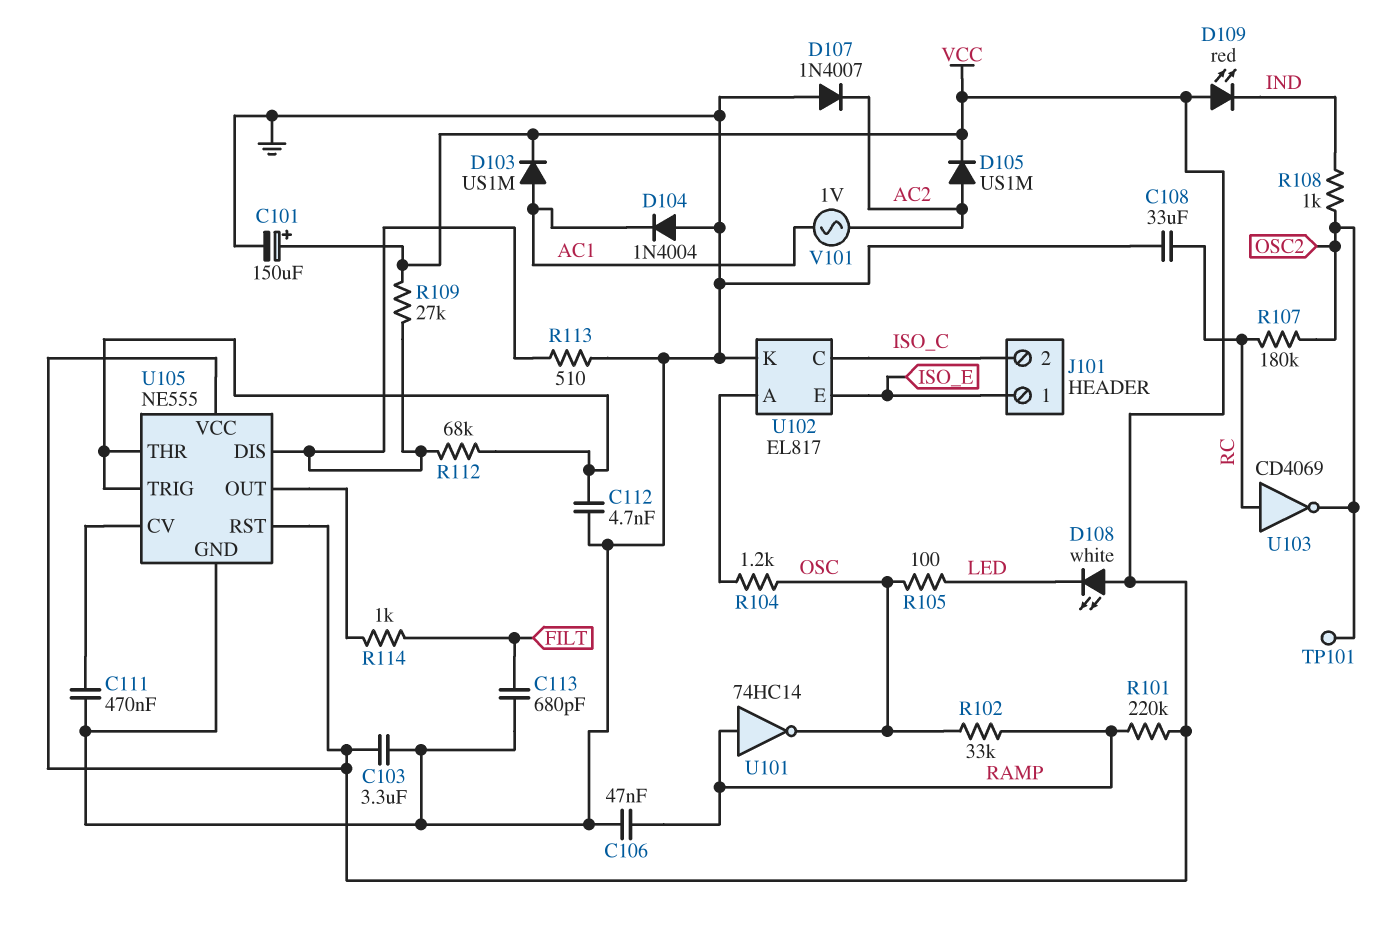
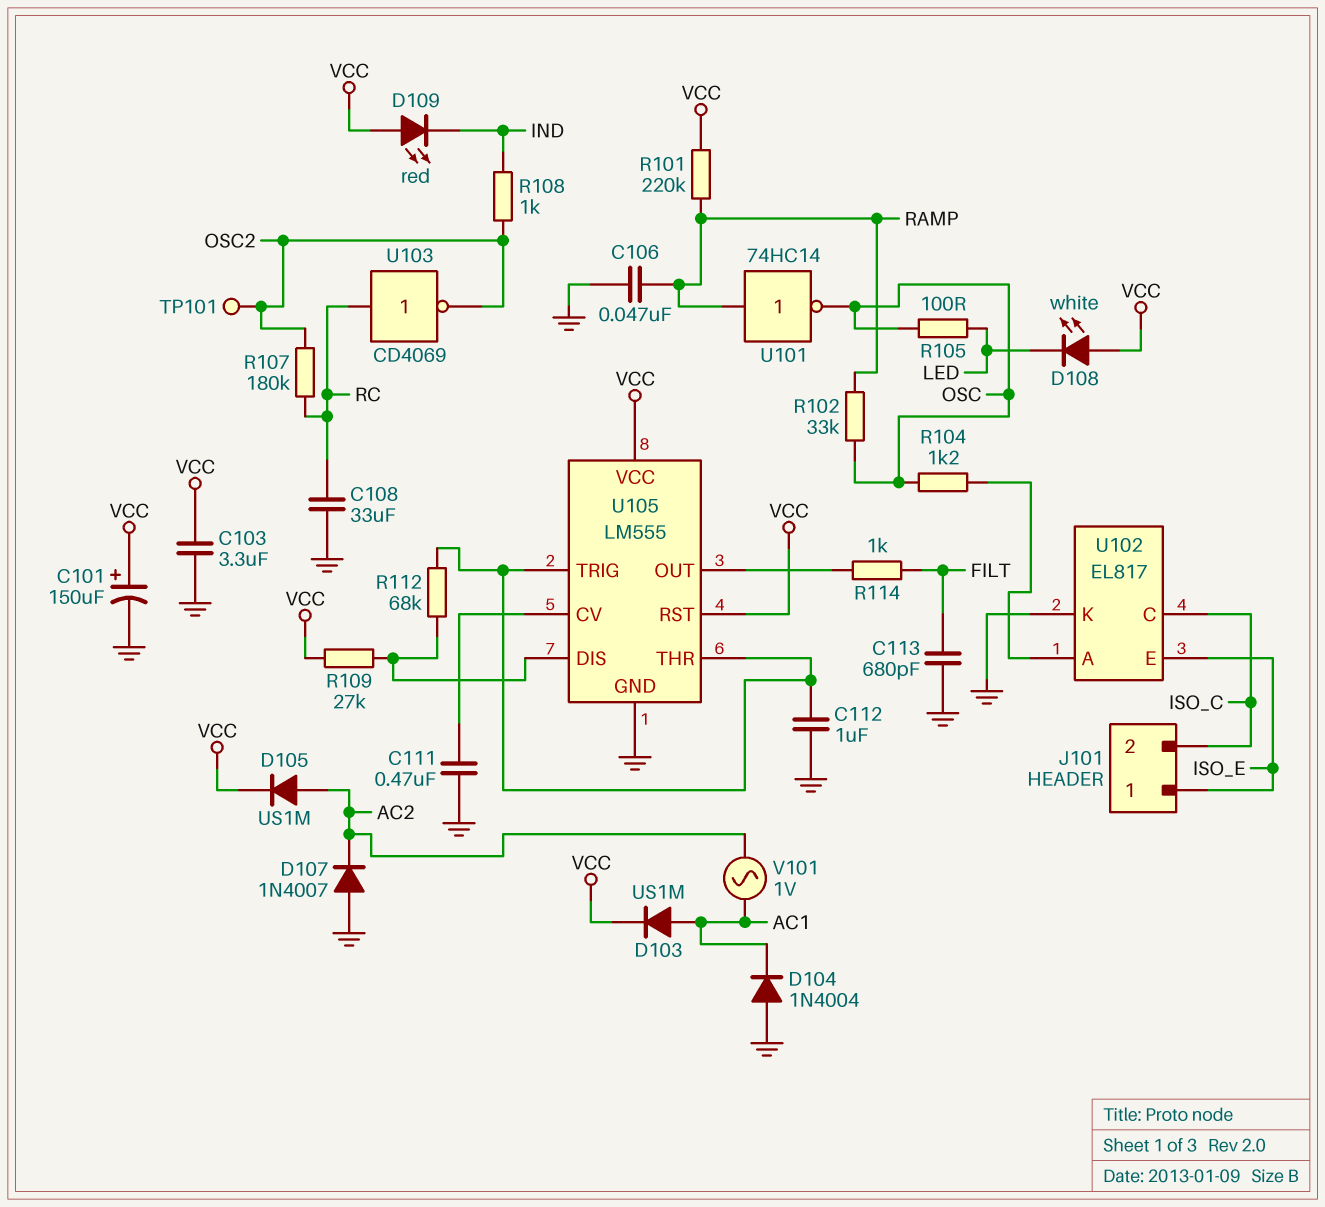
C112: 4.7nF (GND, U105/THR) -> 1uF (GND, U105/THR)
R113: 510 (GND, U105/DIS) -> none
U105: NE555 -> LM555

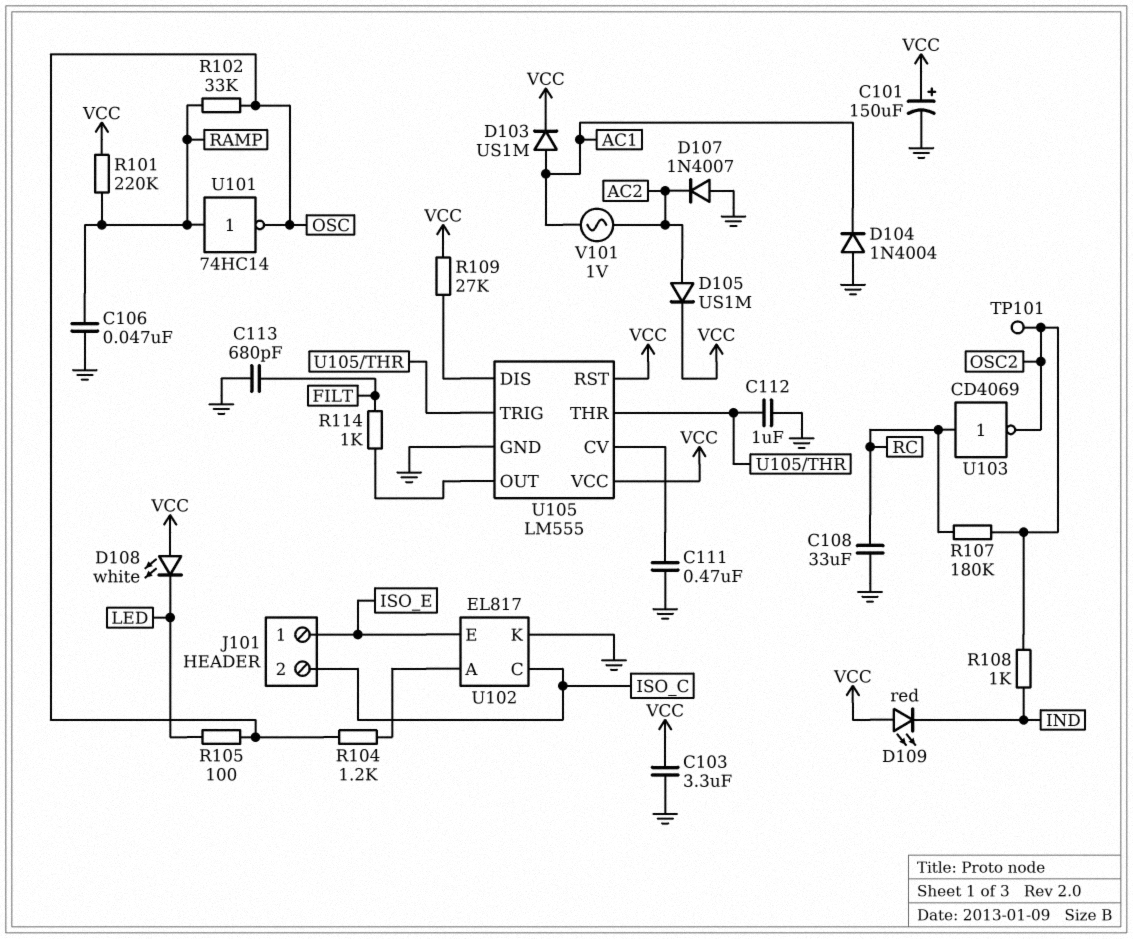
R112: 68k (U105/DIS, U105/THR) -> none

